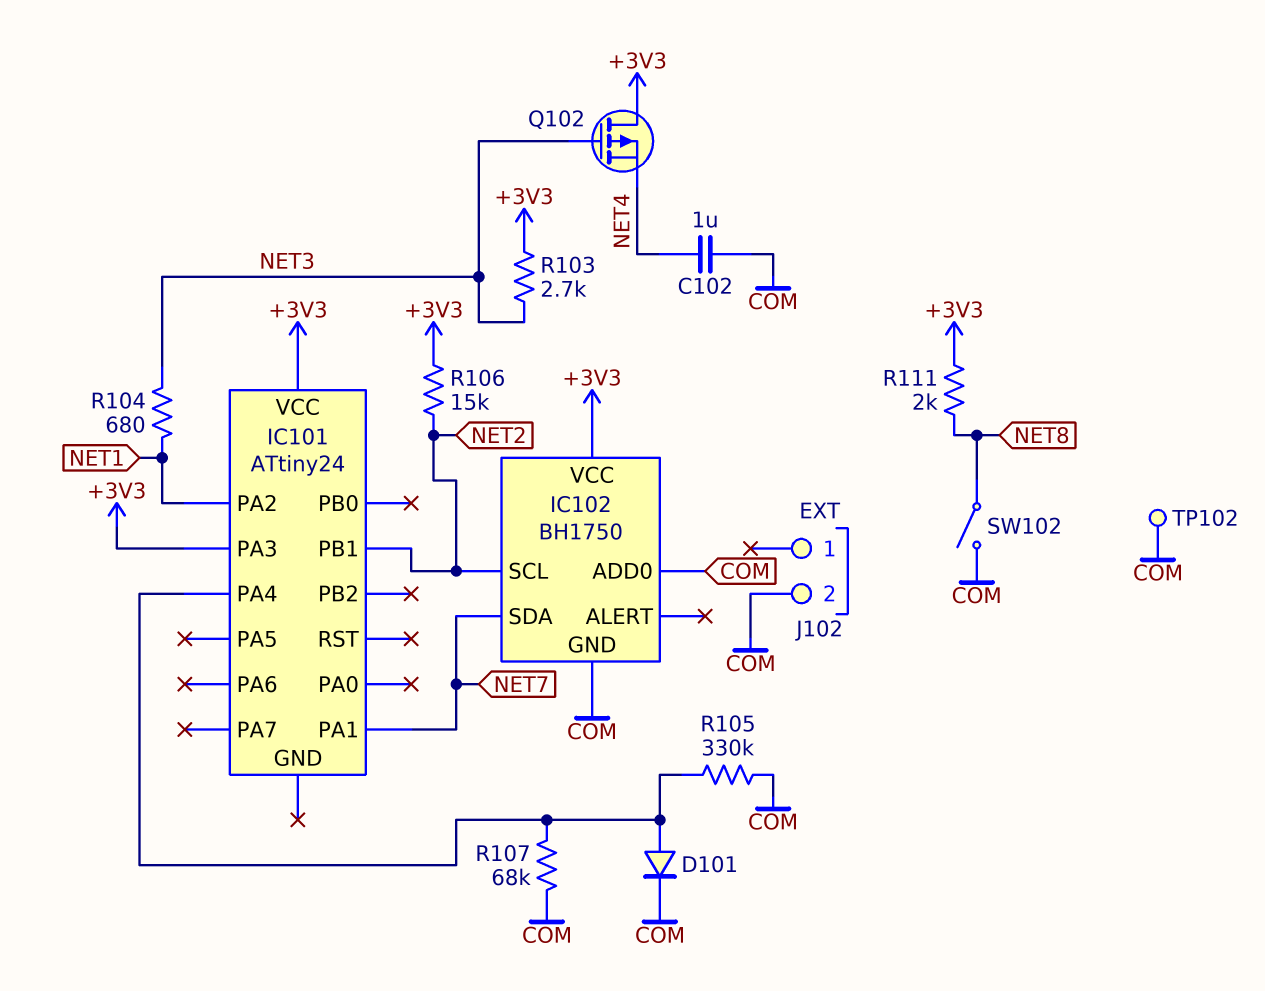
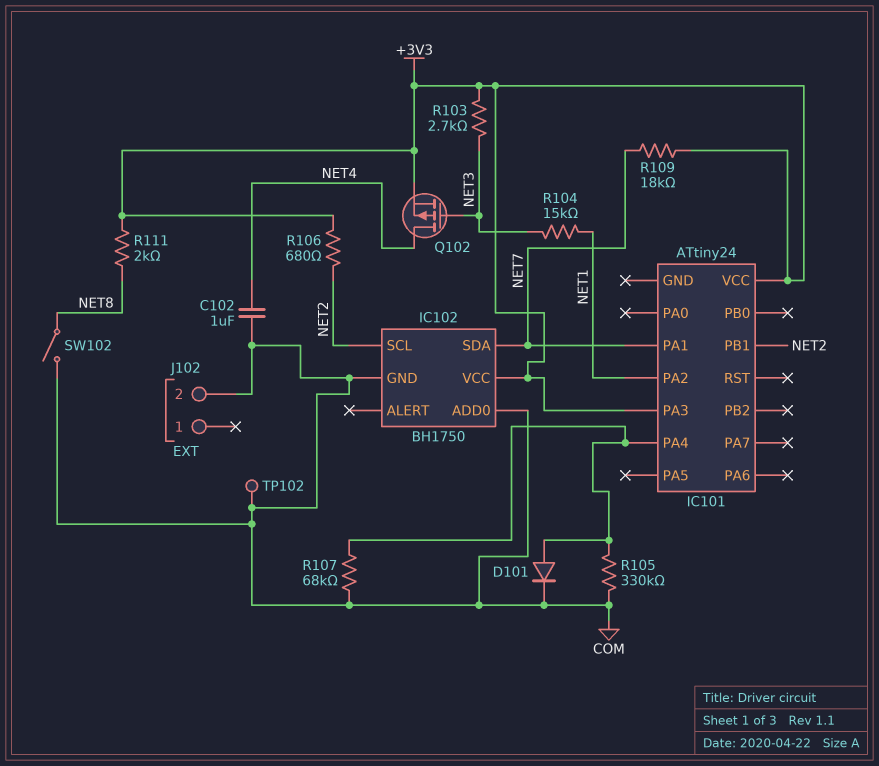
Q102: PMOS (G NET3, D +3V3, S NET4) -> PMOS (G NET3, D NET4, S +3V3)
R104: 680 (NET1, NET3) -> 15k (NET1, NET3)
R106: 15k (+3V3, NET2) -> 680 (+3V3, NET2)
R109: none -> 18k (+3V3, NET7)

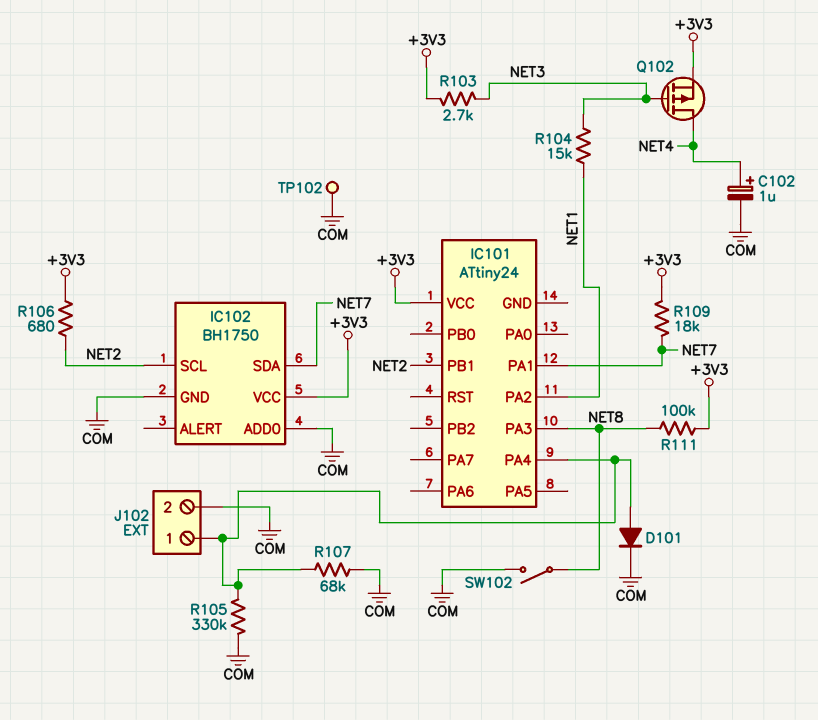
C102: 1uF (COM, NET4) -> 1uF (plus NET4, minus COM)
IC101 pin PA3: +3V3 -> NET8
J102 pin 1: none -> IC101/PA4
R111: 2k (+3V3, NET8) -> 100k (+3V3, NET8)

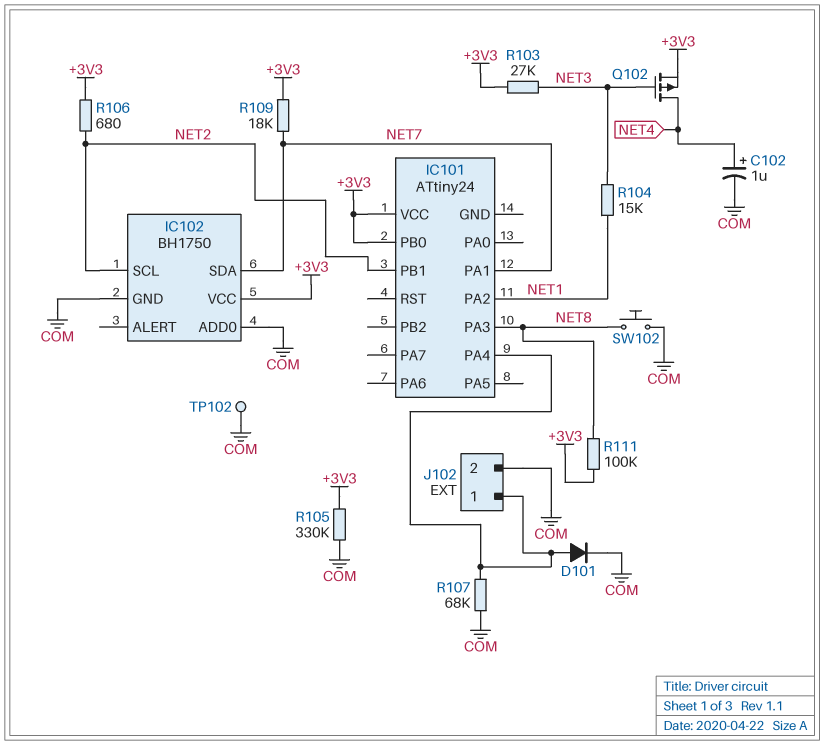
IC101 pin PB0: none -> +3V3
R103: 2.7k (+3V3, NET3) -> 27k (+3V3, NET3)
R105: 330k (COM, IC101/PA4) -> 330k (+3V3, COM)
SW102: switch (COM, NET8) -> button (COM, NET8)

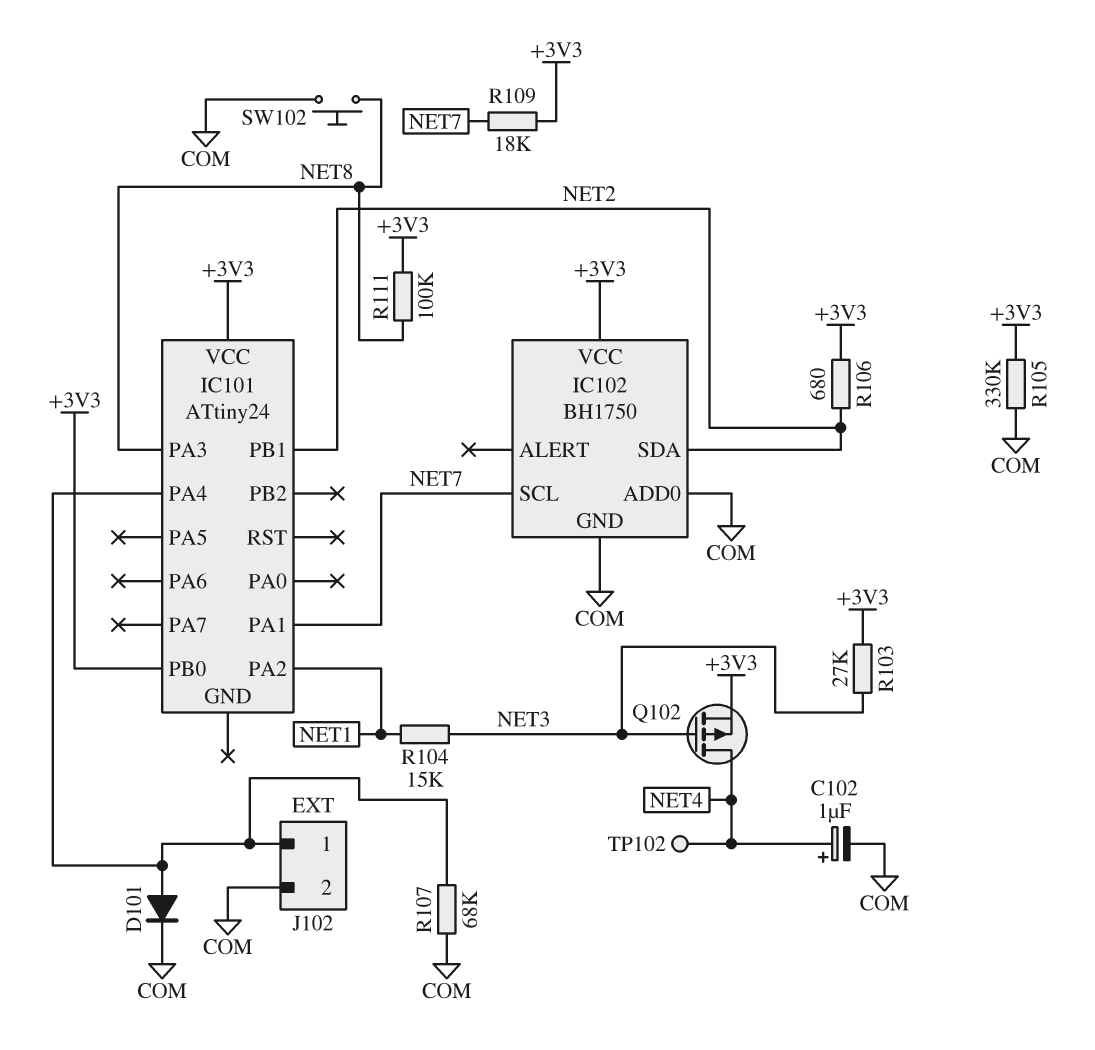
IC102 pin SCL: NET2 -> NET7
IC102 pin SDA: NET7 -> NET2
TP102: test point (COM) -> test point (NET4)

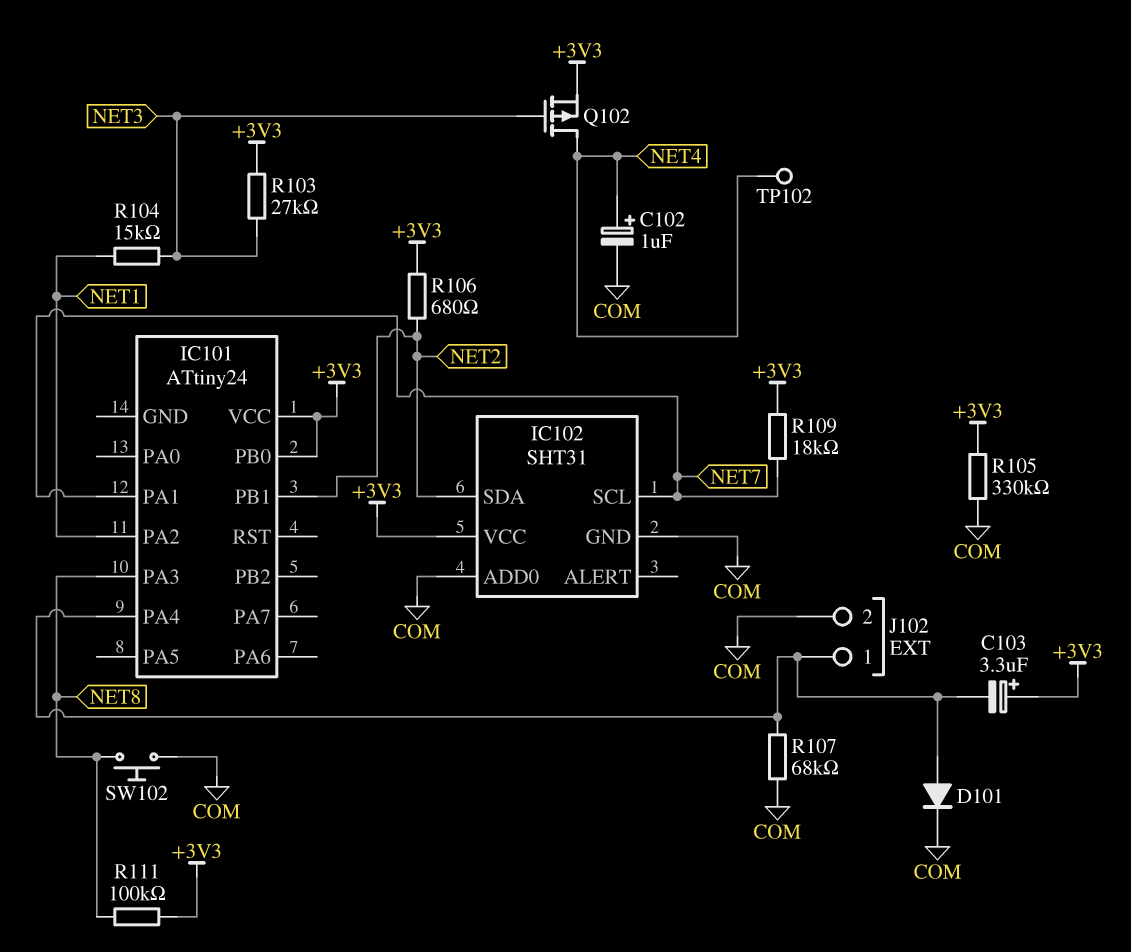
C103: none -> 3.3uF (plus +3V3, minus IC101/PA4)
IC102: BH1750 -> SHT31

